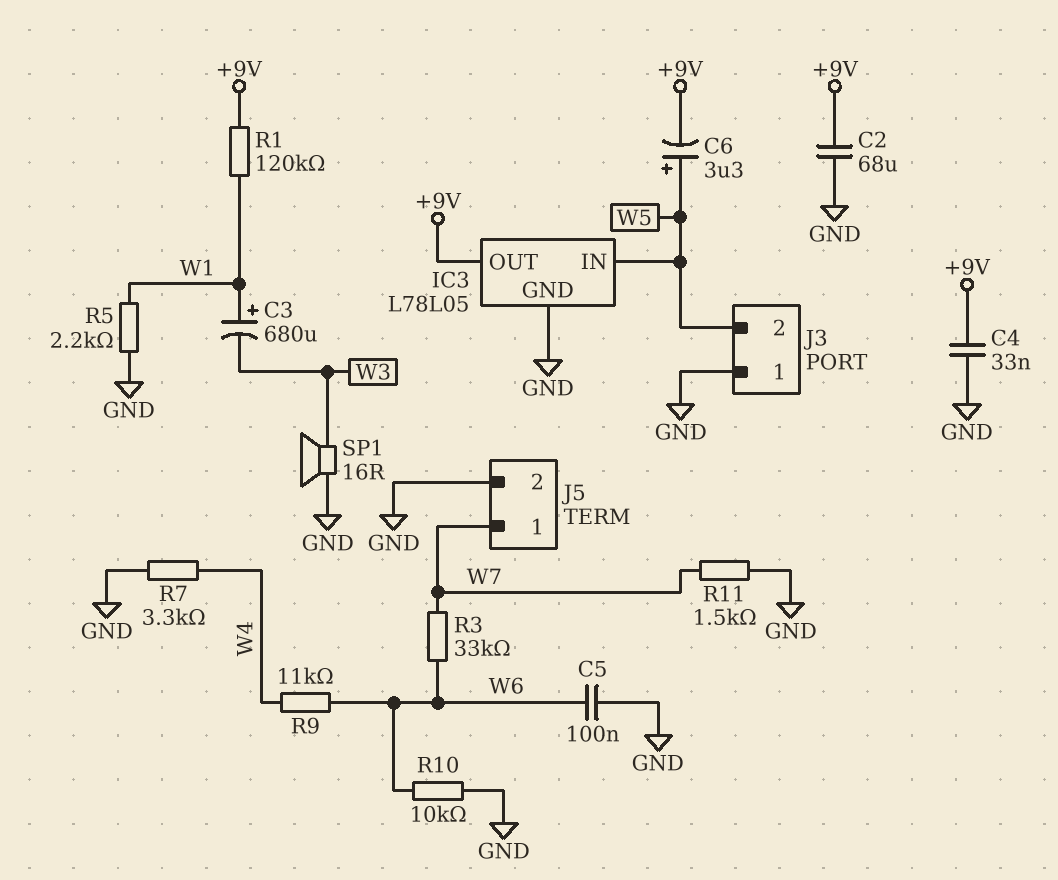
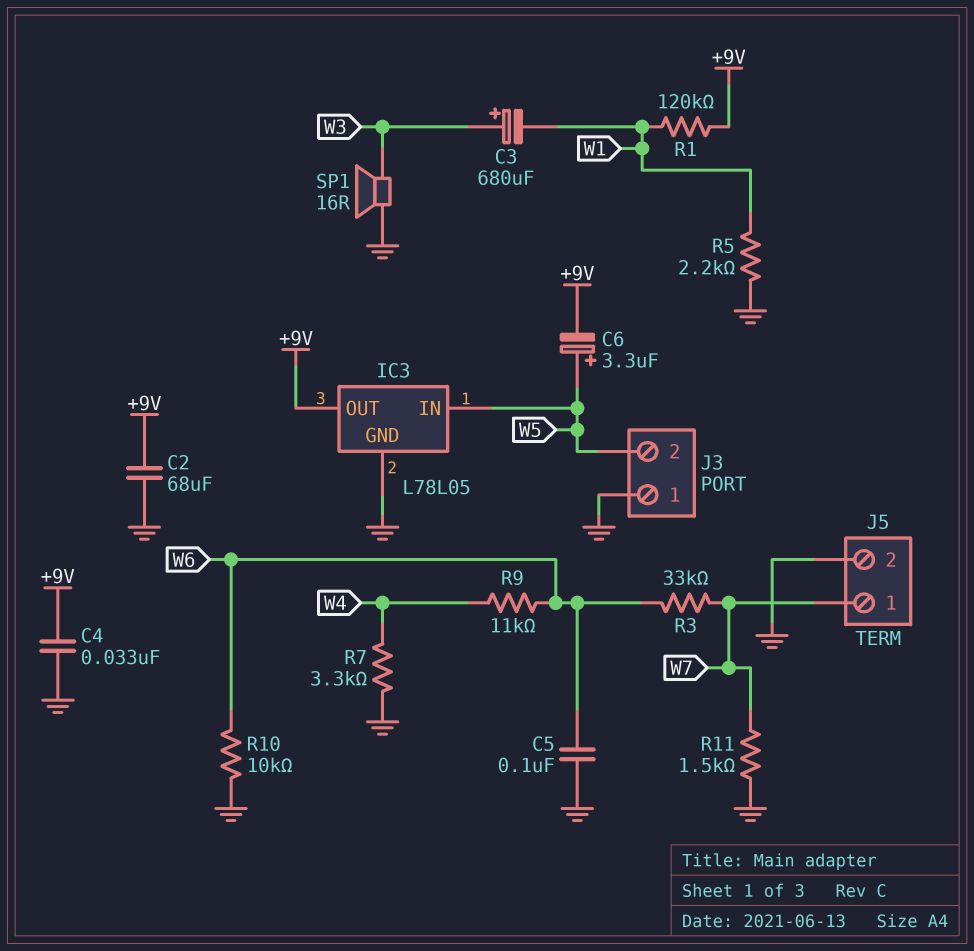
C3: 680uF (plus W1, minus W3) -> 680uF (plus W3, minus W1)

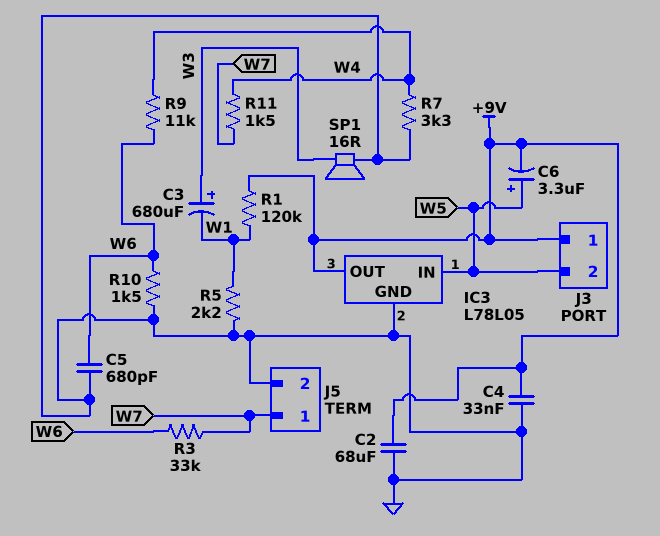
C5: 100nF (GND, W6) -> 680pF (GND, W6)
J3 pin 1: GND -> +9V
R10: 10k (GND, W6) -> 1.5k (GND, W6)
R11: 1.5k (GND, W7) -> 1.5k (W4, W7)

